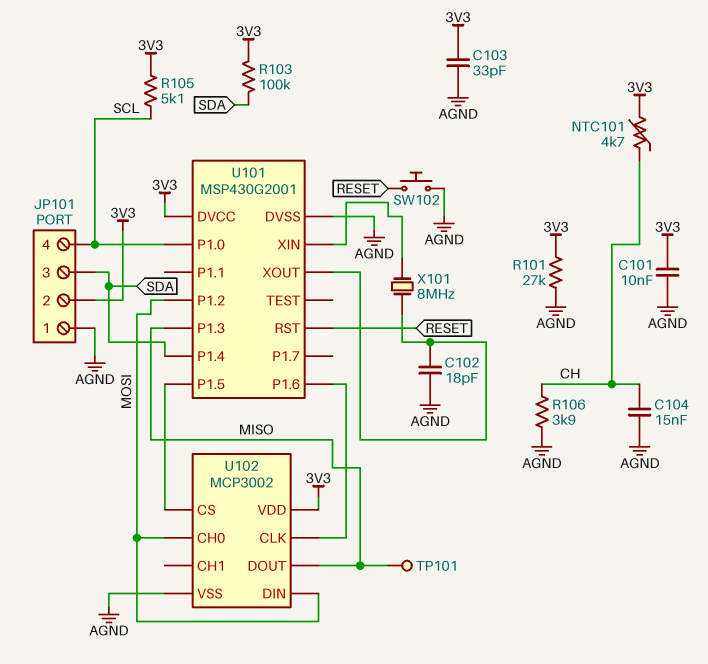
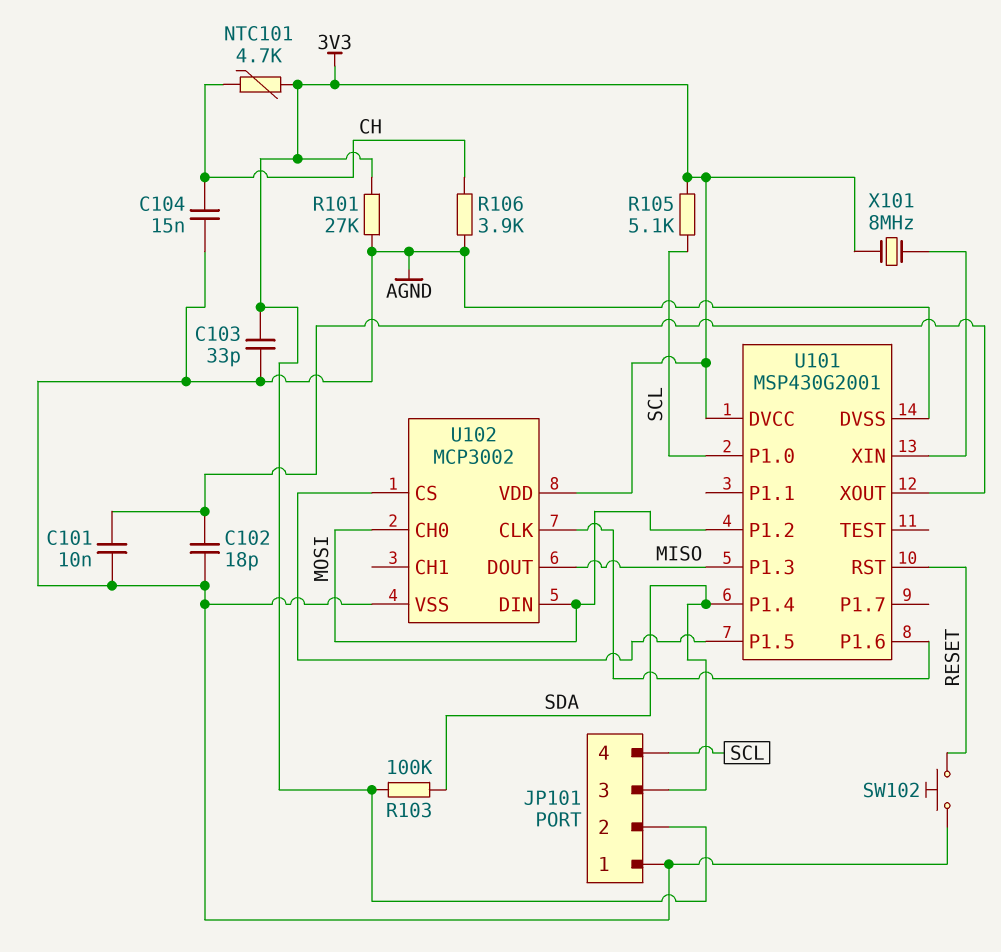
C101: 10nF (3V3, AGND) -> 10nF (AGND, U101/XOUT)
TP101: test point (MISO) -> none
X101: 8MHz (U101/XIN, U101/XOUT) -> 8MHz (3V3, U101/XIN)

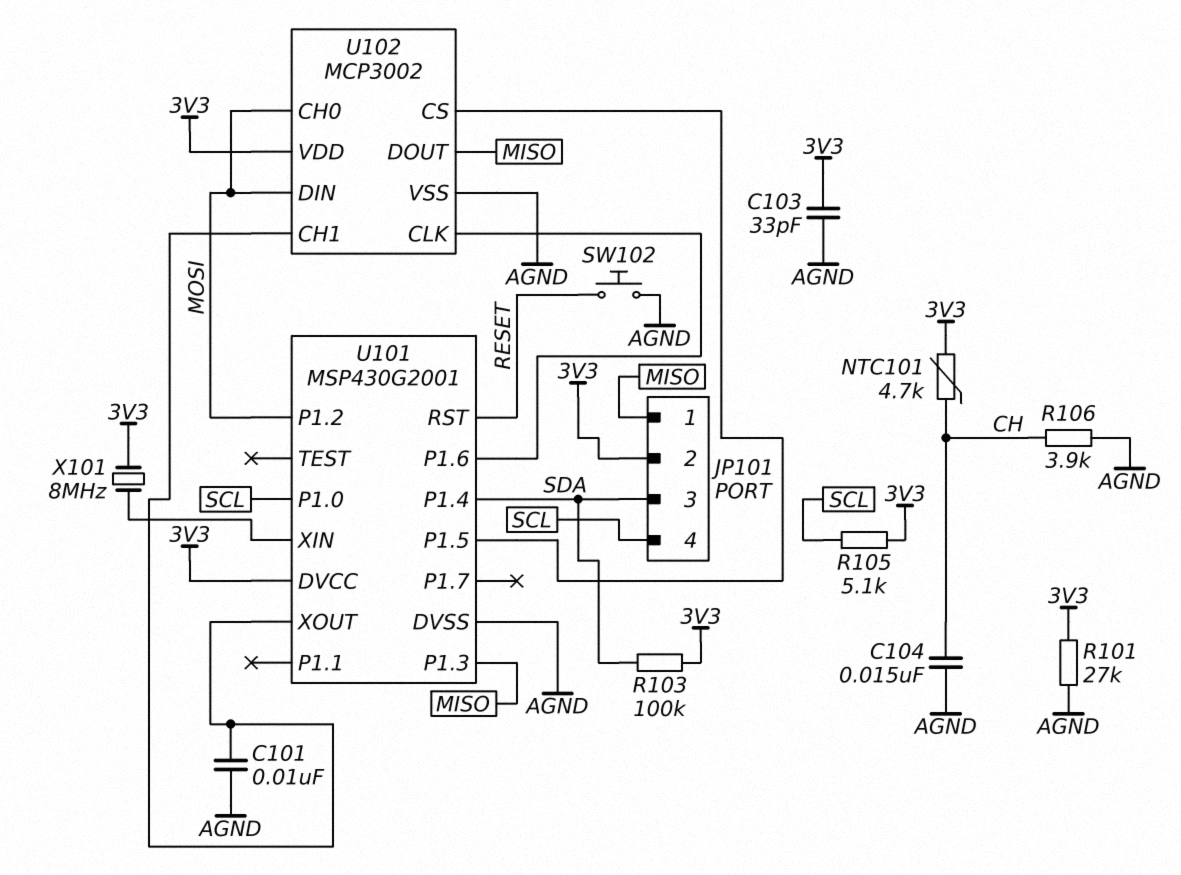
C102: 18pF (AGND, U101/XOUT) -> none
JP101 pin 1: AGND -> MISO
U102 pin CH1: none -> U101/XOUT

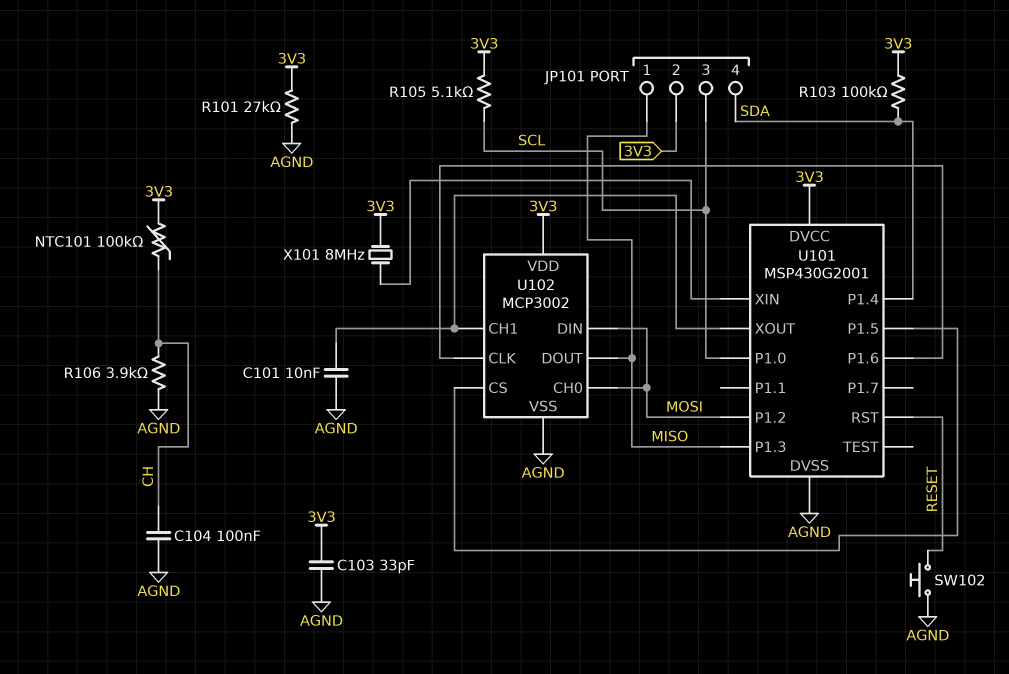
C104: 15nF (AGND, CH) -> 100nF (AGND, CH)
JP101 pin 3: SDA -> SCL
JP101 pin 4: SCL -> SDA
NTC101: 4.7k (3V3, CH) -> 100k (3V3, CH)

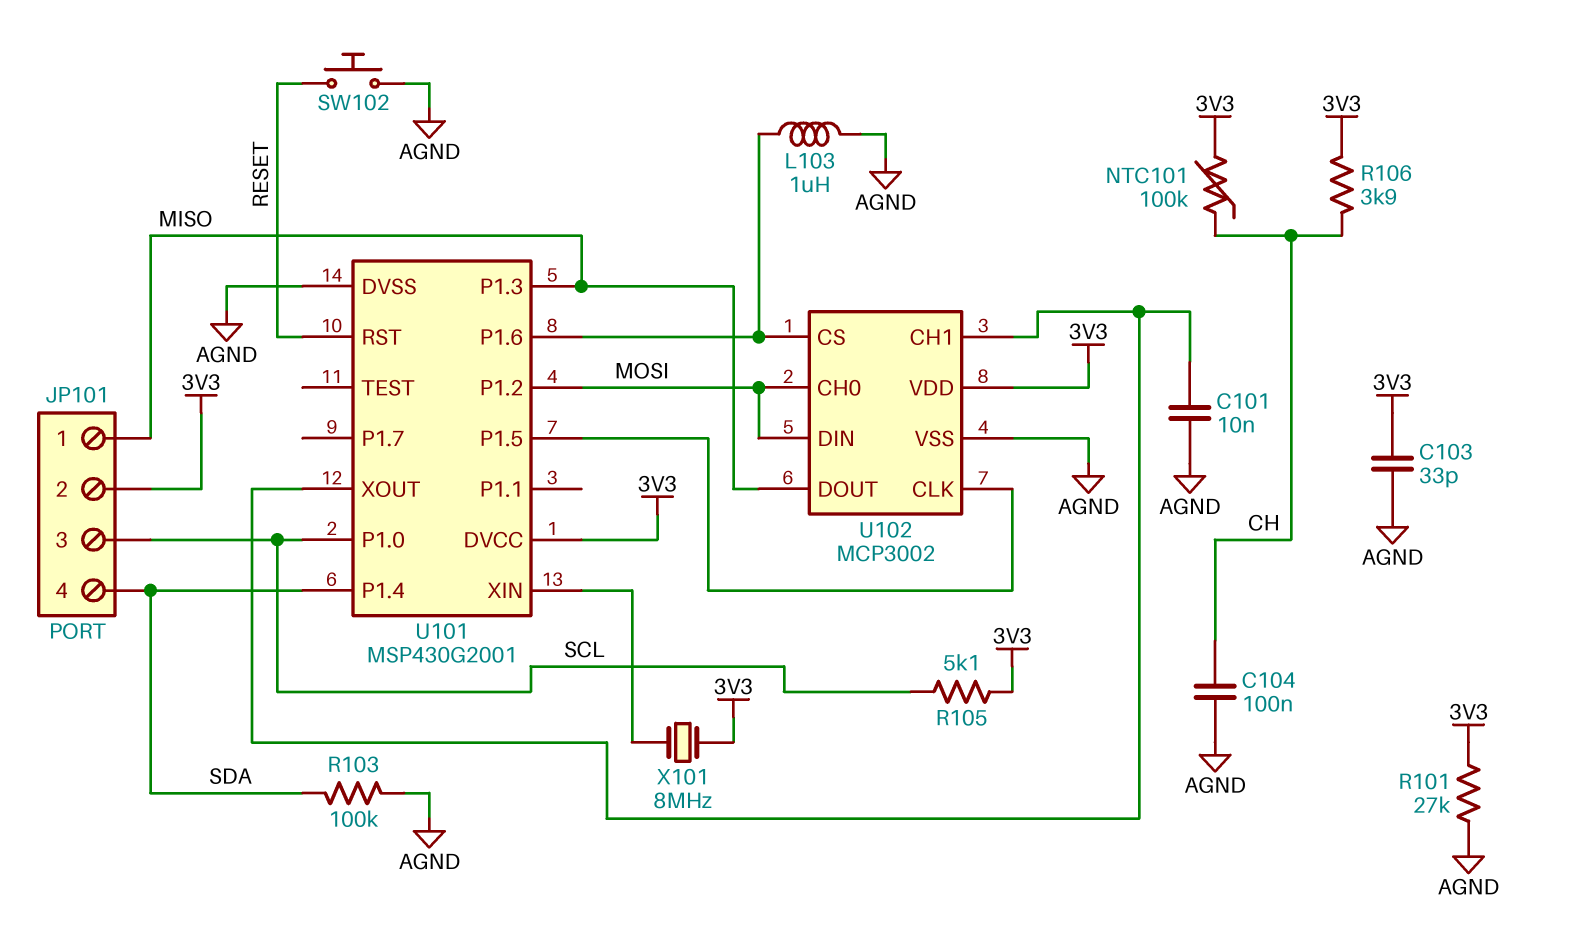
L103: none -> 1uH (AGND, U101/P1.6)
R103: 100k (3V3, SDA) -> 100k (AGND, SDA)
R106: 3.9k (AGND, CH) -> 3.9k (3V3, CH)
U102 pin CLK: U101/P1.6 -> U101/P1.5
U102 pin CS: U101/P1.5 -> U101/P1.6

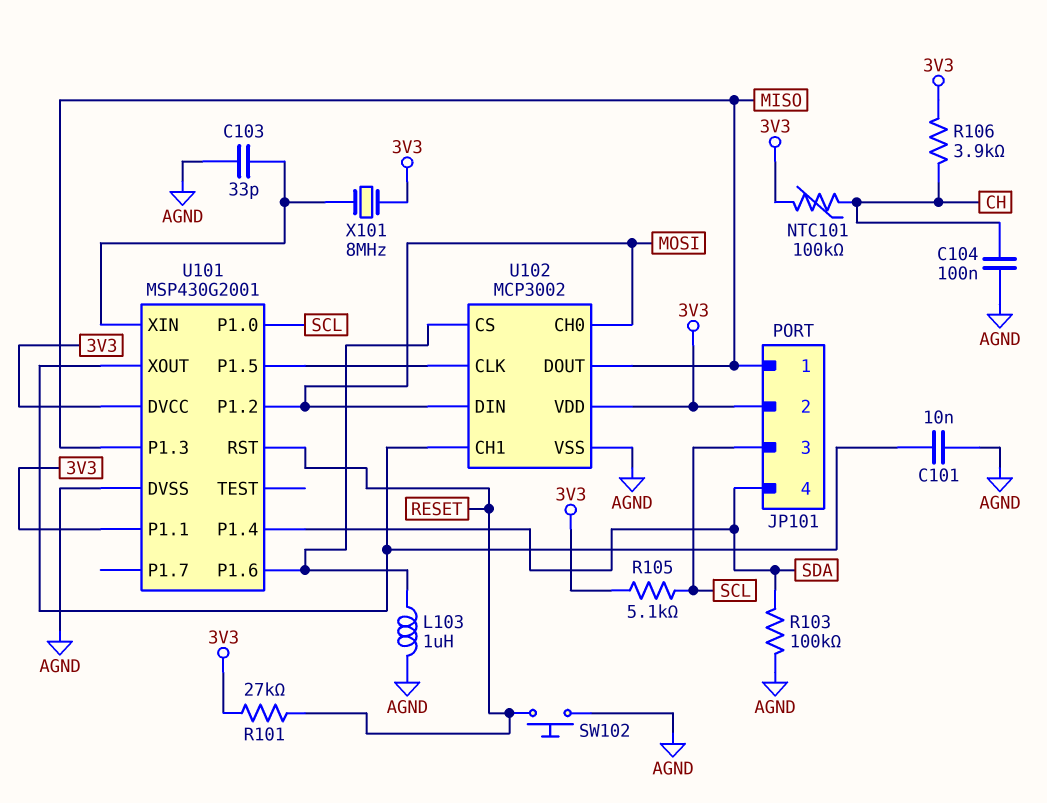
C103: 33pF (3V3, AGND) -> 33pF (AGND, U101/XIN)
R101: 27k (3V3, AGND) -> 27k (3V3, RESET)
U101 pin P1.1: none -> 3V3

